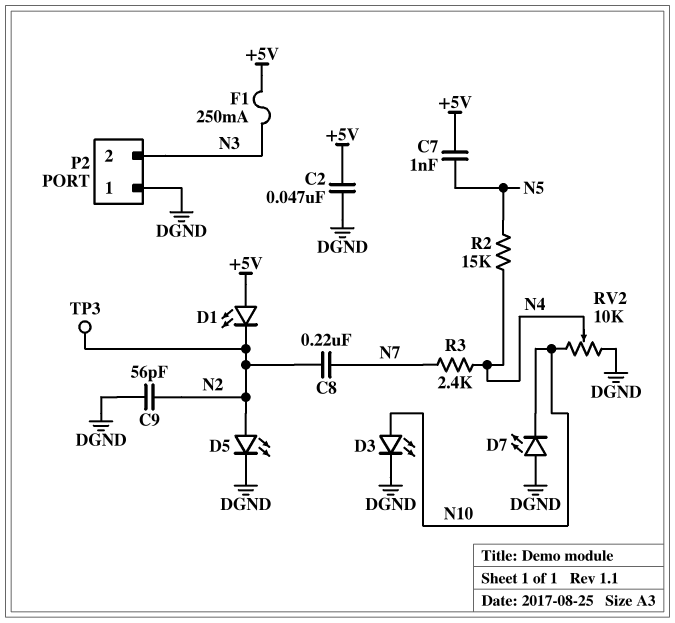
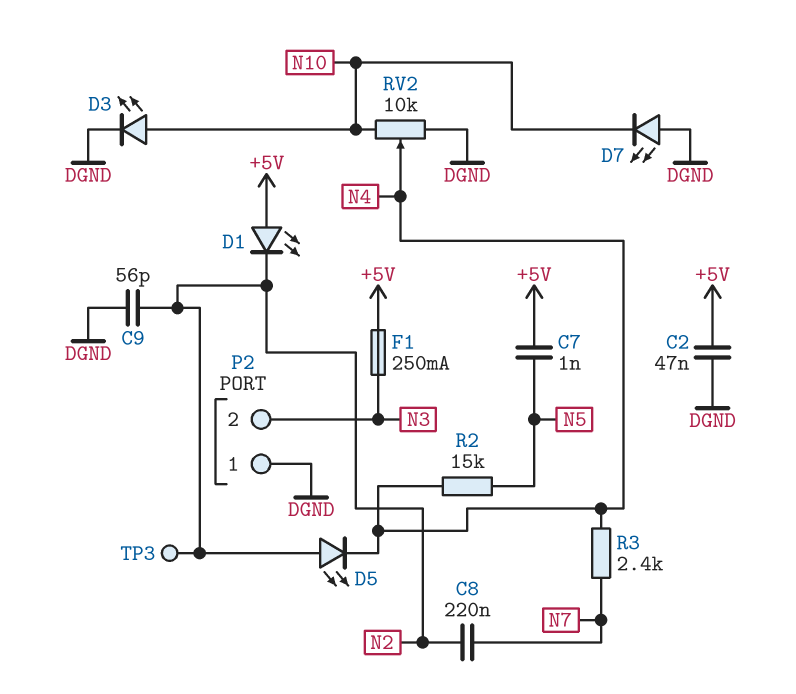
D5: LED (A N2, K DGND) -> LED (A N2, K N4)

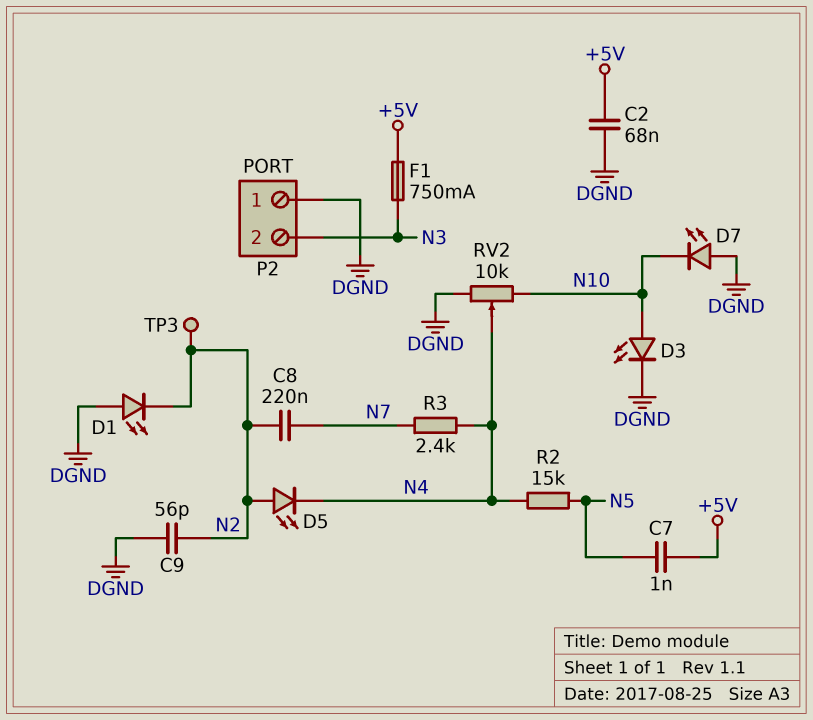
C2: 47nF (+5V, DGND) -> 68nF (+5V, DGND)
D1: LED (A +5V, K N2) -> LED (A DGND, K N2)
F1: 250mA (+5V, N3) -> 750mA (+5V, N3)

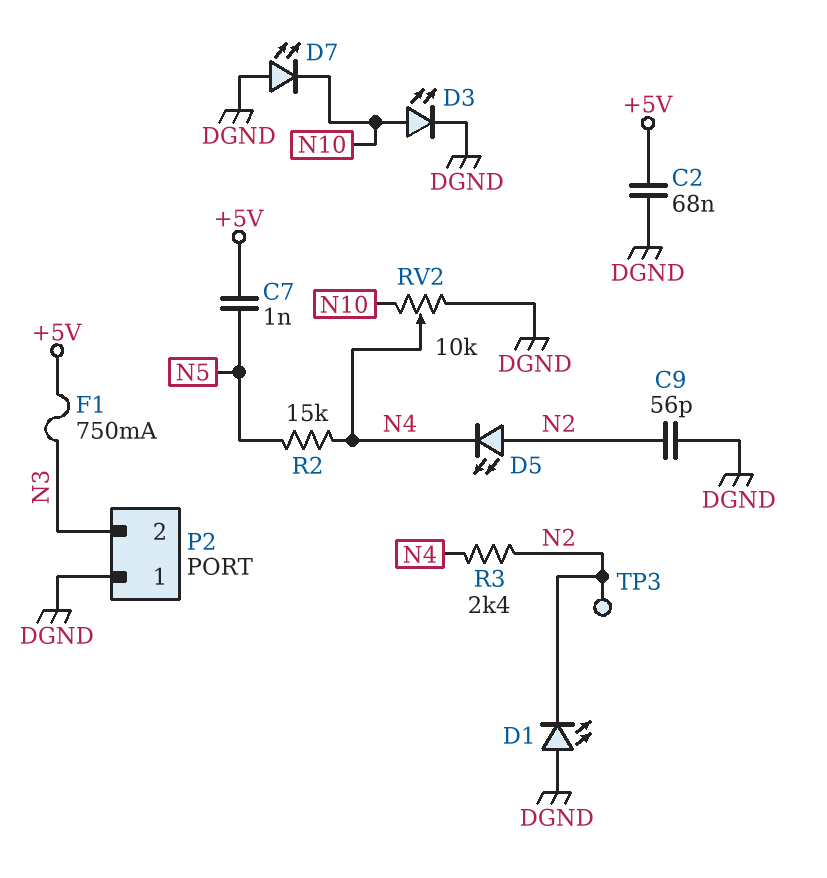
C8: 220nF (N2, N7) -> none
R3: 2.4k (N4, N7) -> 2.4k (N2, N4)

